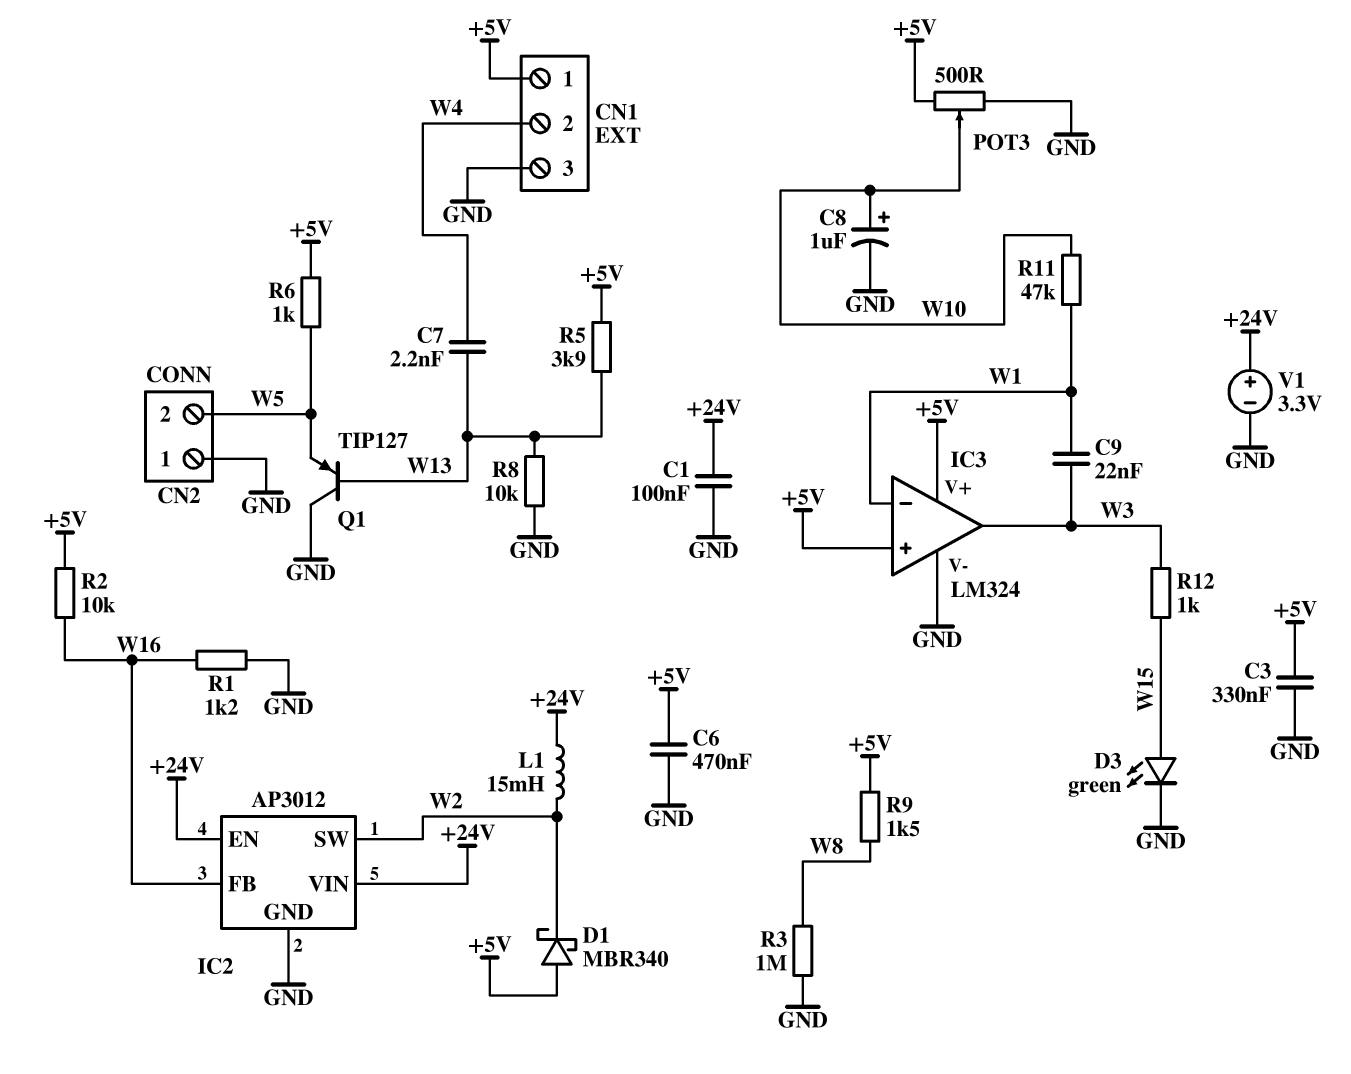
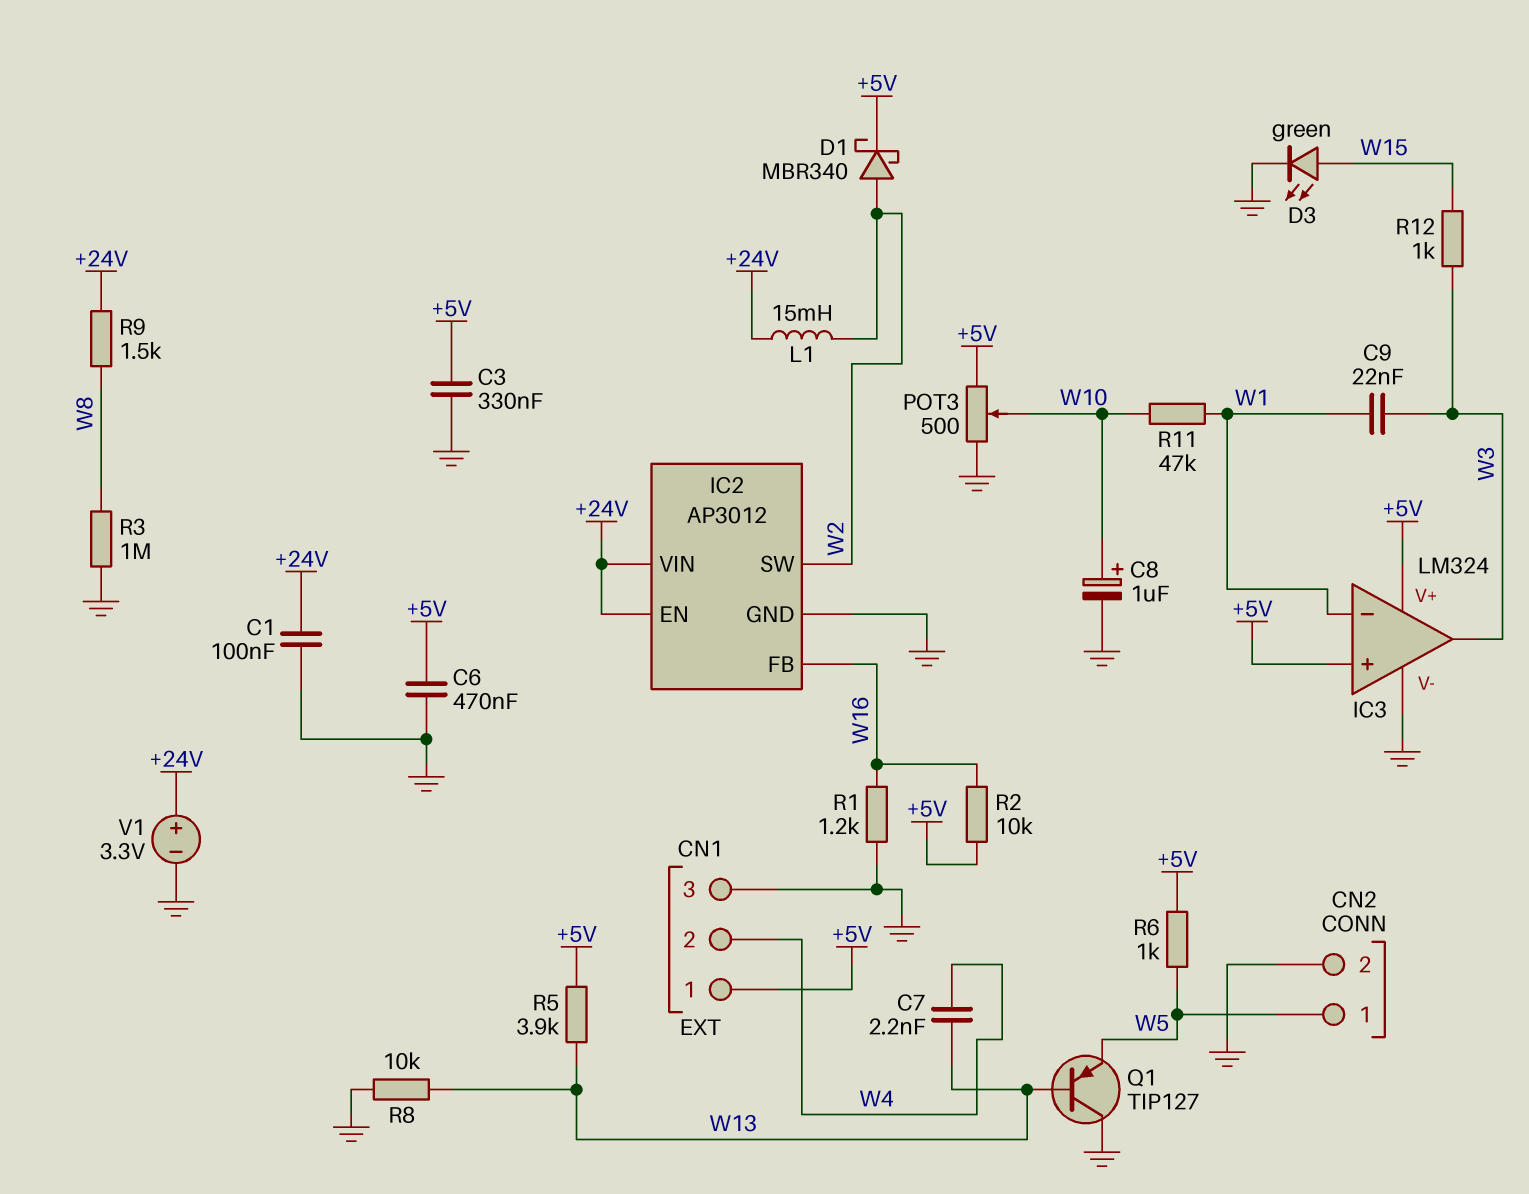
CN2 pin 1: GND -> W5
CN2 pin 2: W5 -> GND
D1: schottky MBR340 (A +5V, K W2) -> schottky MBR340 (A W2, K +5V)
R9: 1.5k (+5V, W8) -> 1.5k (+24V, W8)

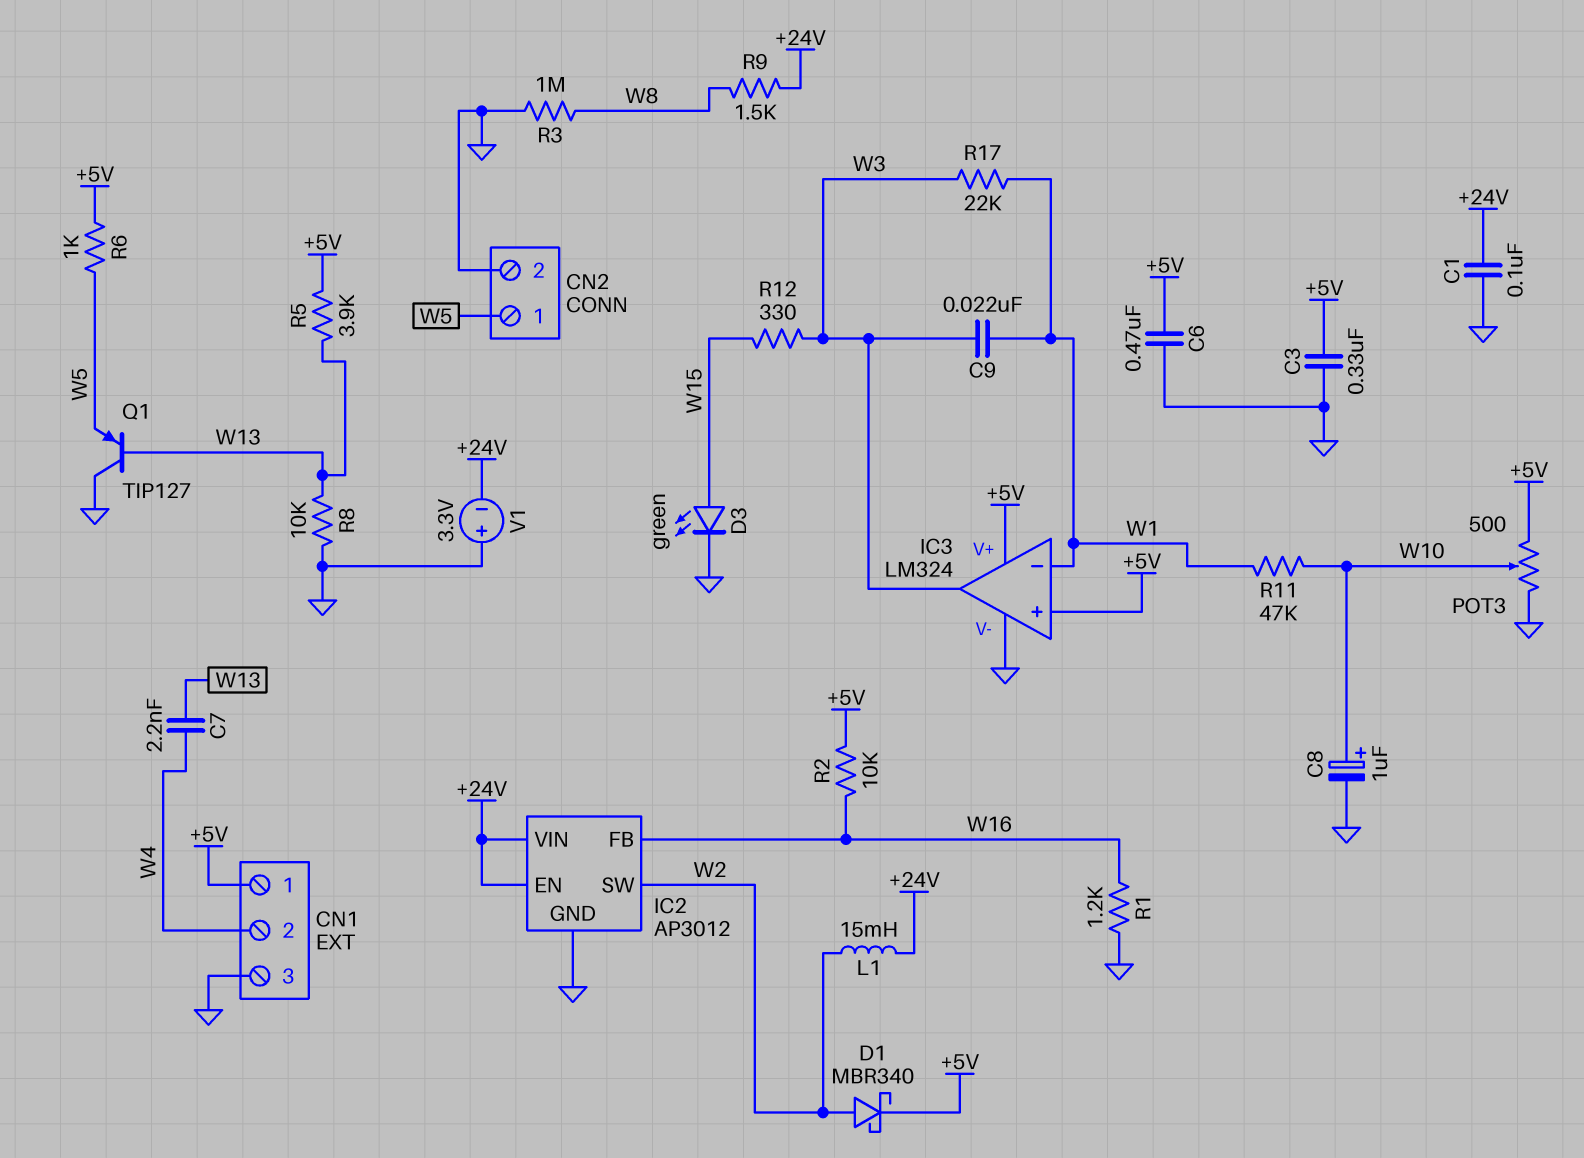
R12: 1k (W3, W15) -> 330 (W3, W15)
R17: none -> 22k (W1, W3)
V1: 3.3V (plus +24V, minus GND) -> 3.3V (plus GND, minus +24V)

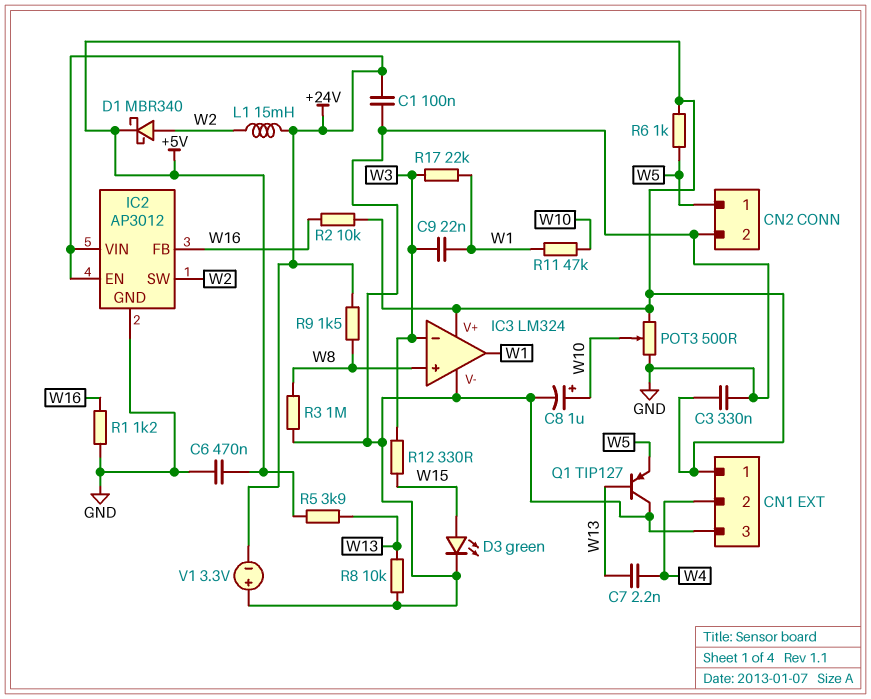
IC3 pin in+: +5V -> W8
IC3 pin in-: W1 -> W3
IC3 pin out: W3 -> W1

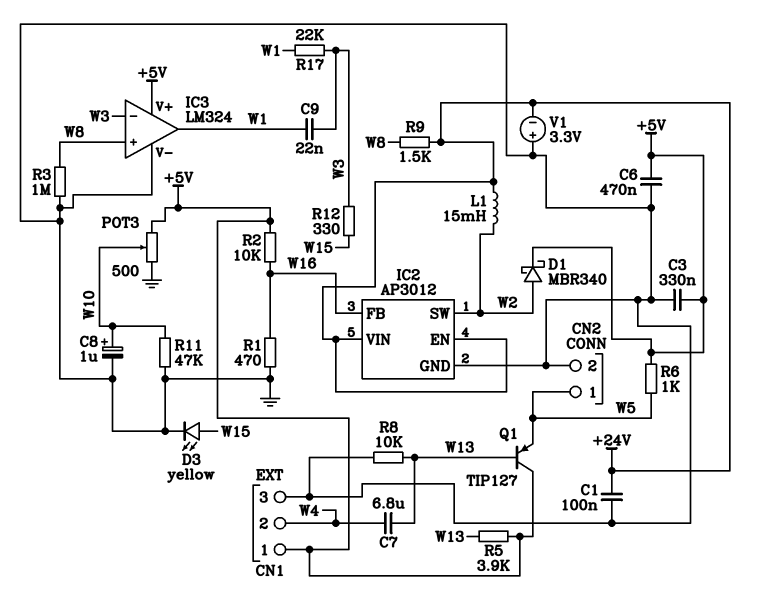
C7: 2.2nF (W4, W13) -> 6.8uF (W4, W13)
D3: LED green (A W15, K GND) -> LED yellow (A W15, K GND)
Q1: PNP TIP127 (B W13, C GND, E W5) -> PNP TIP127 (B W13, C +5V, E W5)
R1: 1.2k (GND, W16) -> 470 (GND, W16)
R11: 47k (W1, W10) -> 47k (GND, W10)

